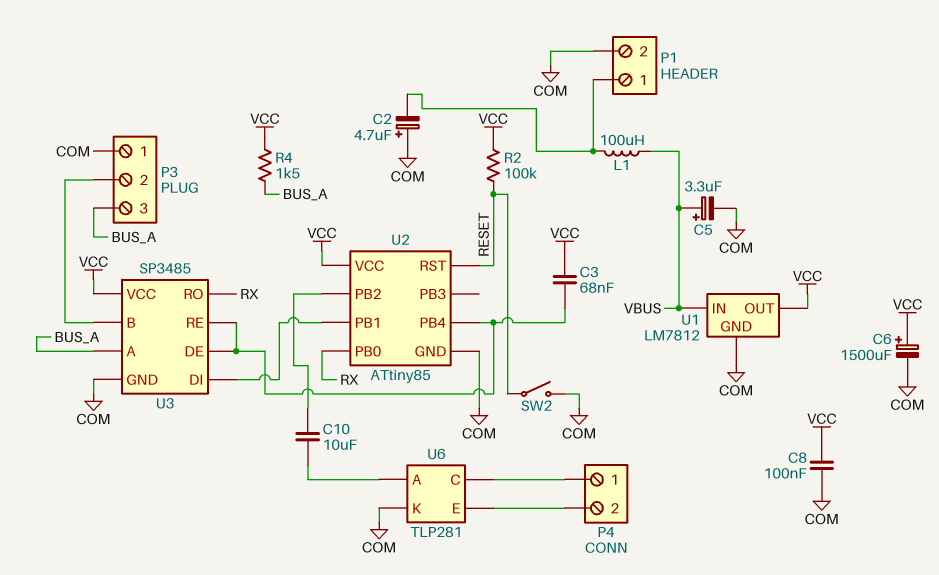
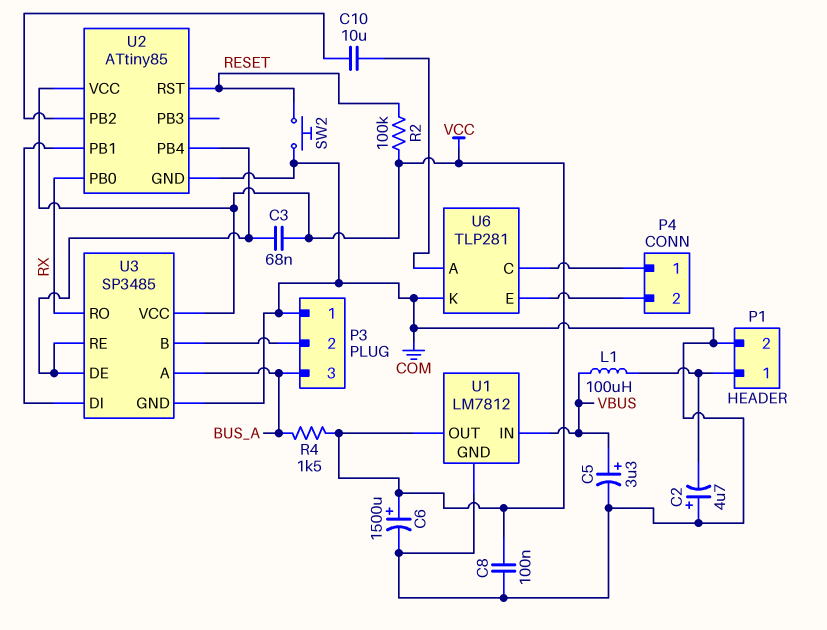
SW2: switch (COM, RESET) -> button (COM, RESET)

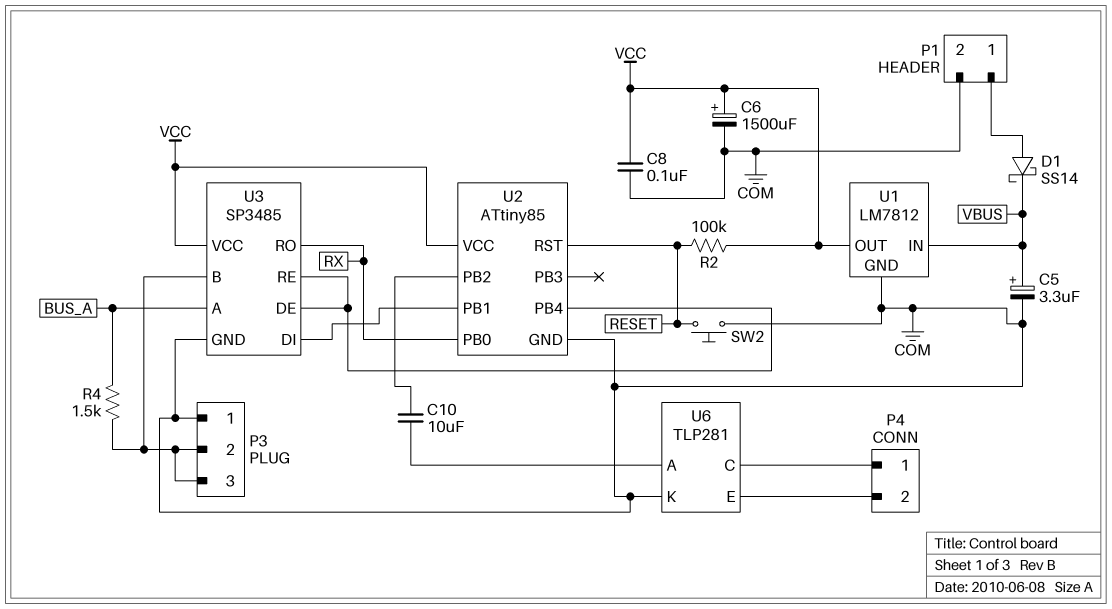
C2: 4.7uF (plus COM, minus P1/1) -> none
C3: 68nF (U2/PB4, VCC) -> none
D1: none -> schottky SS14 (A P1/1, K VBUS)
L1: 100uH (P1/1, VBUS) -> none
P3 pin 3: BUS_A -> P3/2
R4: 1.5k (BUS_A, VCC) -> 1.5k (BUS_A, P3/2)

